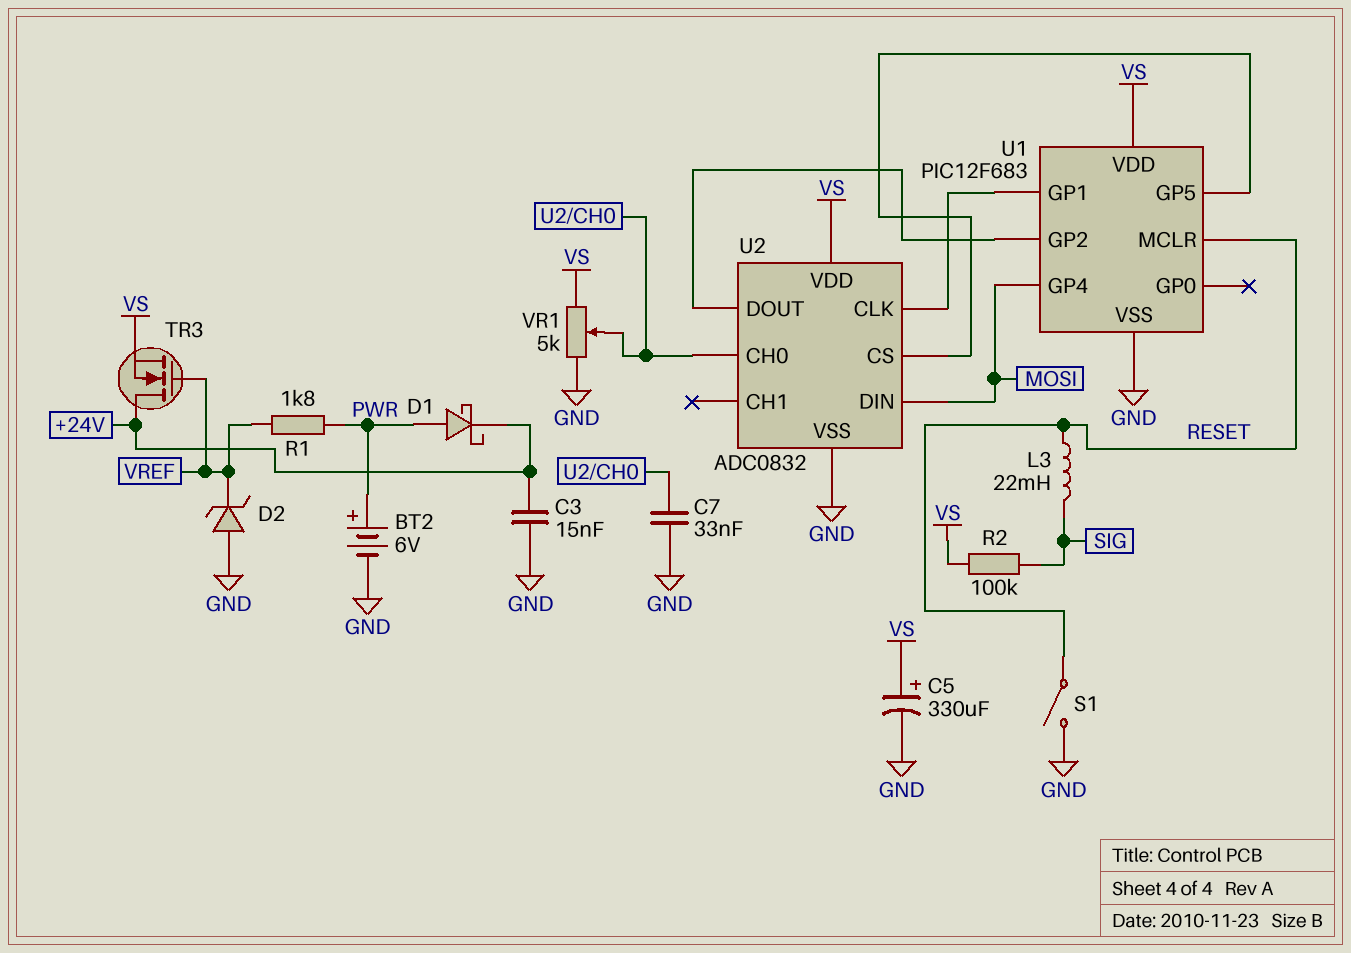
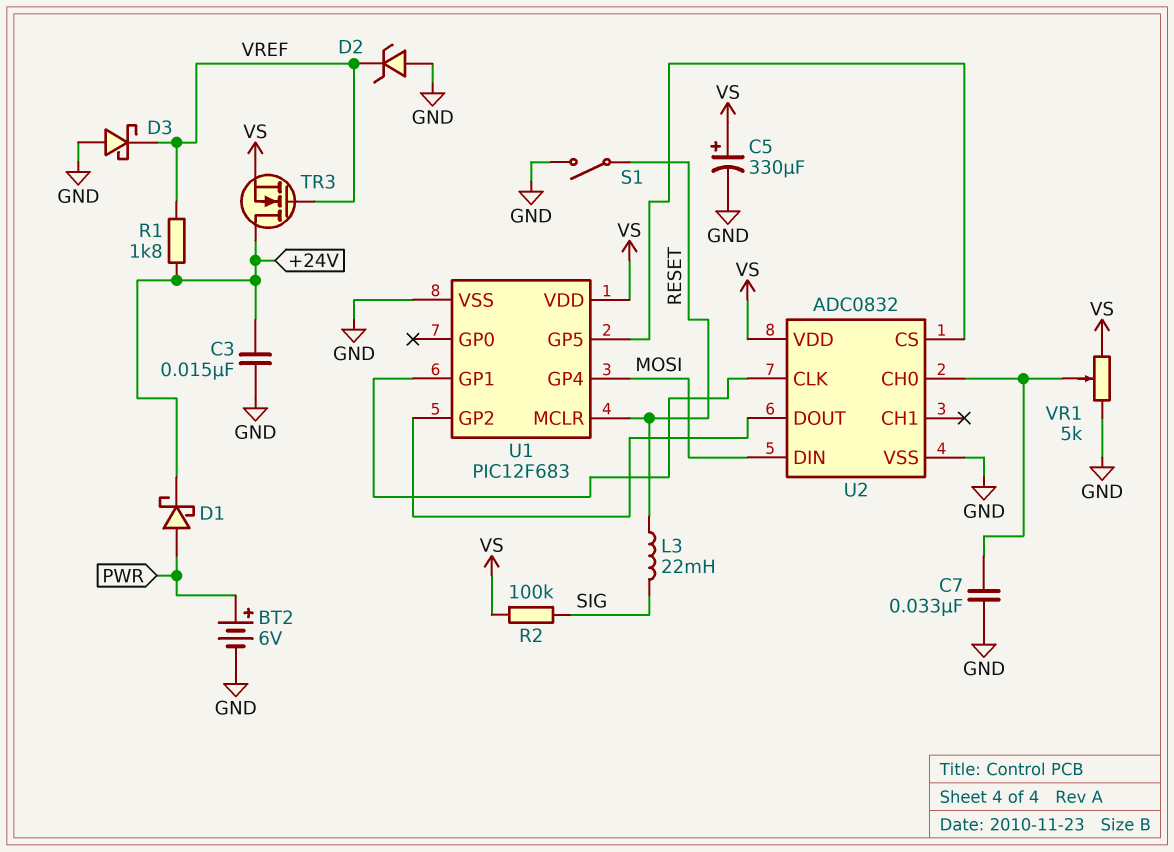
D3: none -> schottky (A GND, K VREF)
R1: 1.8k (PWR, VREF) -> 1.8k (+24V, VREF)

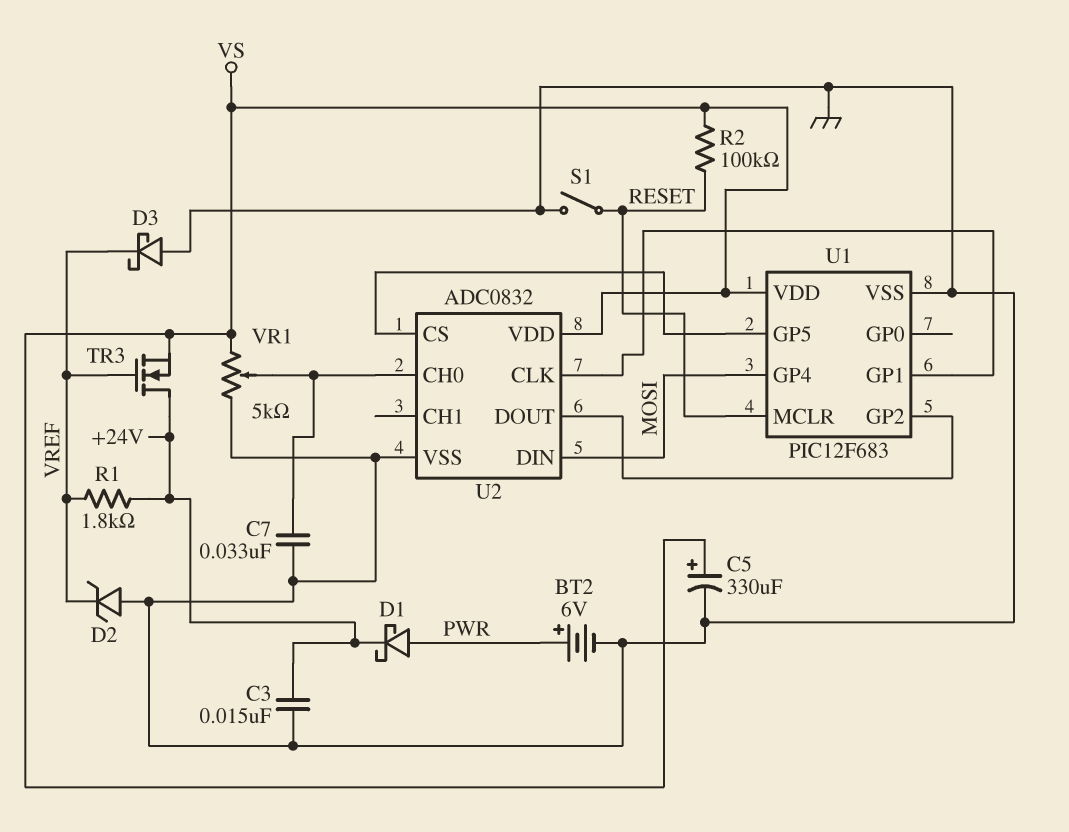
L3: 22mH (RESET, SIG) -> none
R2: 100k (SIG, VS) -> 100k (RESET, VS)

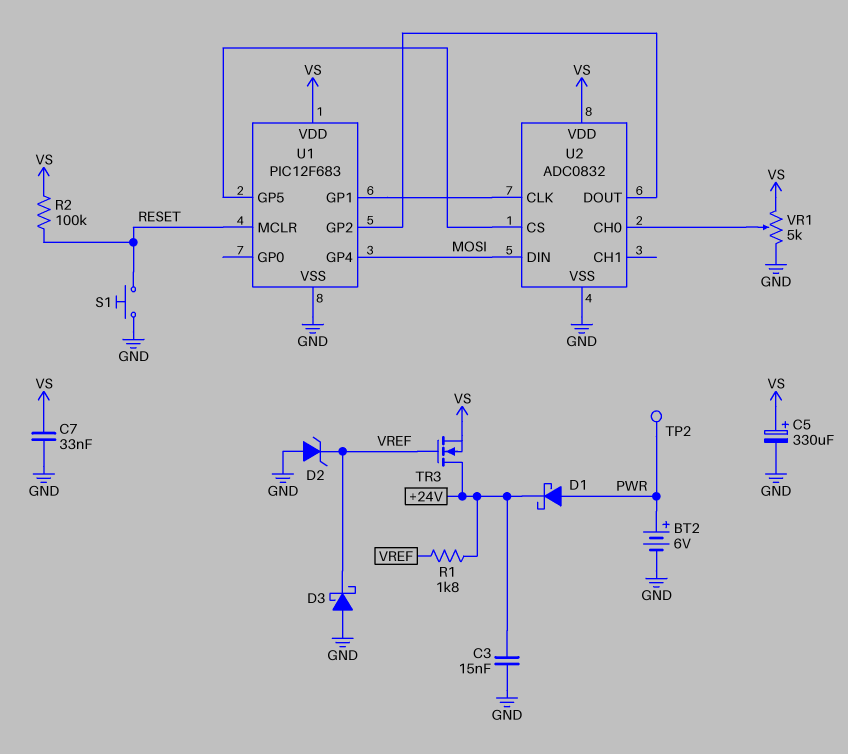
C7: 33nF (GND, U2/CH0) -> 33nF (GND, VS)
S1: switch (GND, RESET) -> button (GND, RESET)
TP2: none -> test point (PWR)

